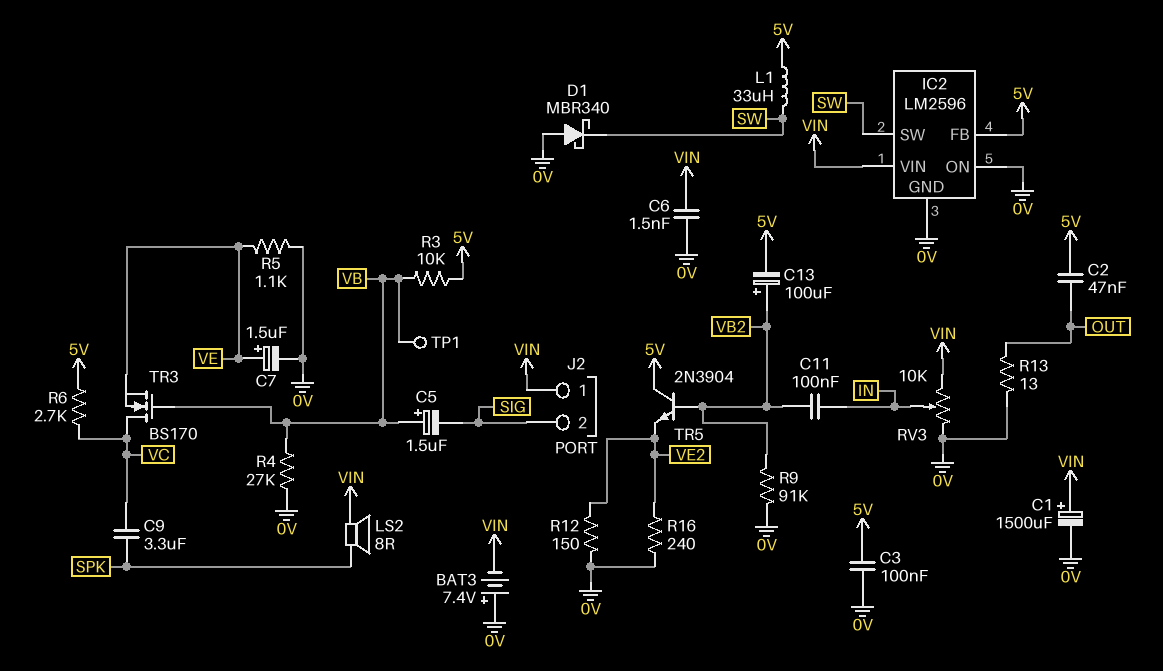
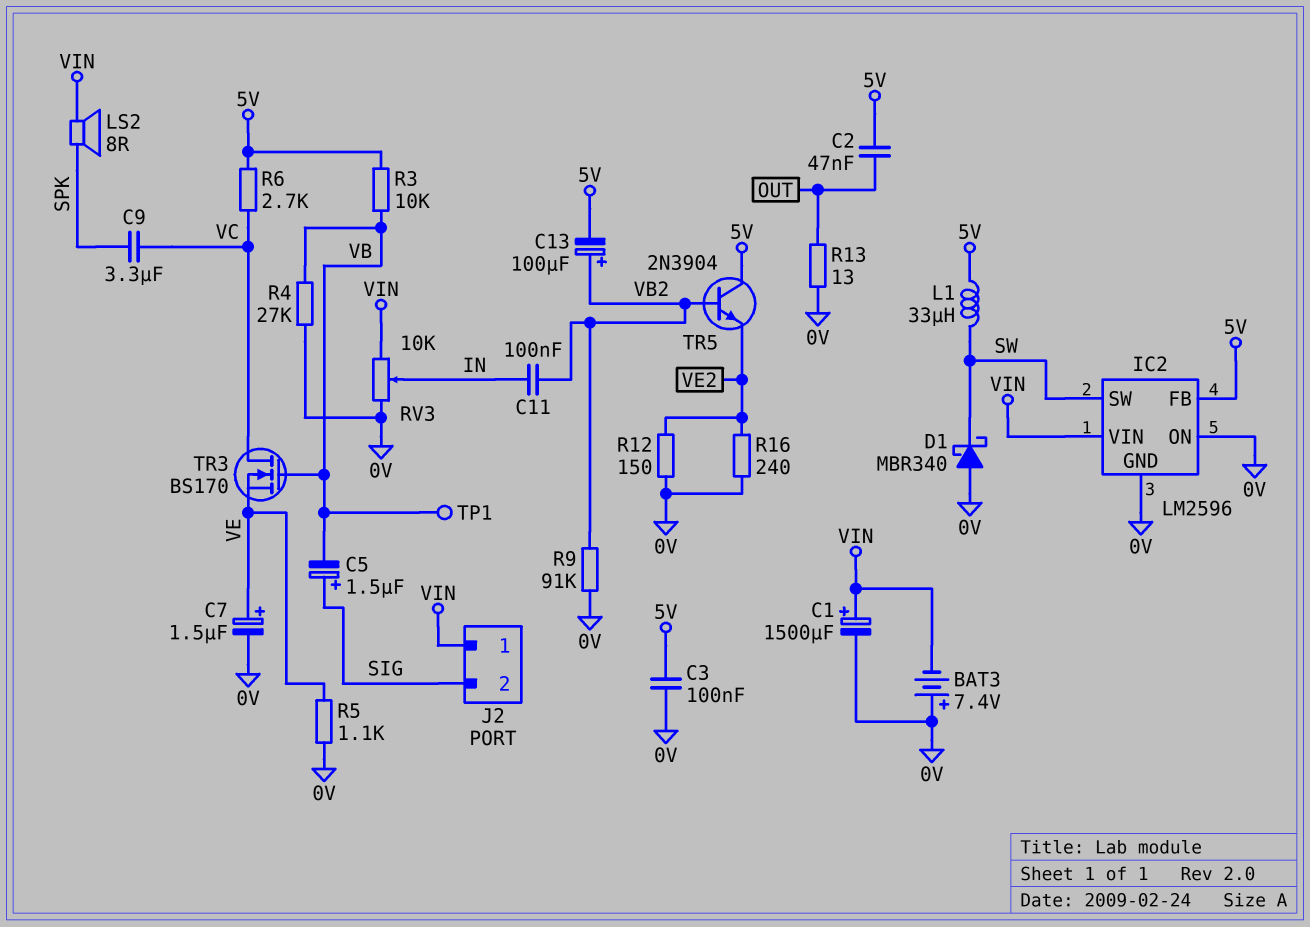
C5: 1.5uF (plus VB, minus SIG) -> 1.5uF (plus SIG, minus VB)
C6: 1.5nF (0V, VIN) -> none

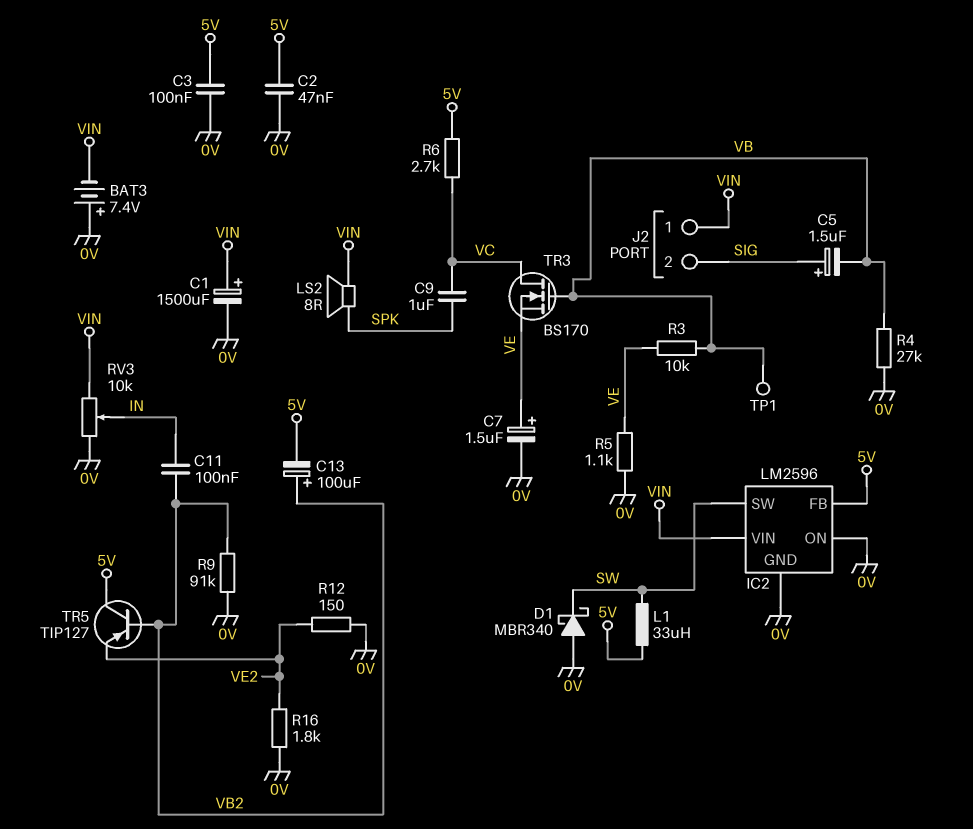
C2: 47nF (5V, OUT) -> 47nF (0V, 5V)
C9: 3.3uF (SPK, VC) -> 1uF (SPK, VC)
R3: 10k (5V, VB) -> 10k (VB, VE)
R13: 13 (0V, OUT) -> none
R16: 240 (0V, VE2) -> 1.8k (0V, VE2)
TR5: NPN 2N3904 (B VB2, C 5V, E VE2) -> PNP TIP127 (B VB2, C 5V, E VE2)

